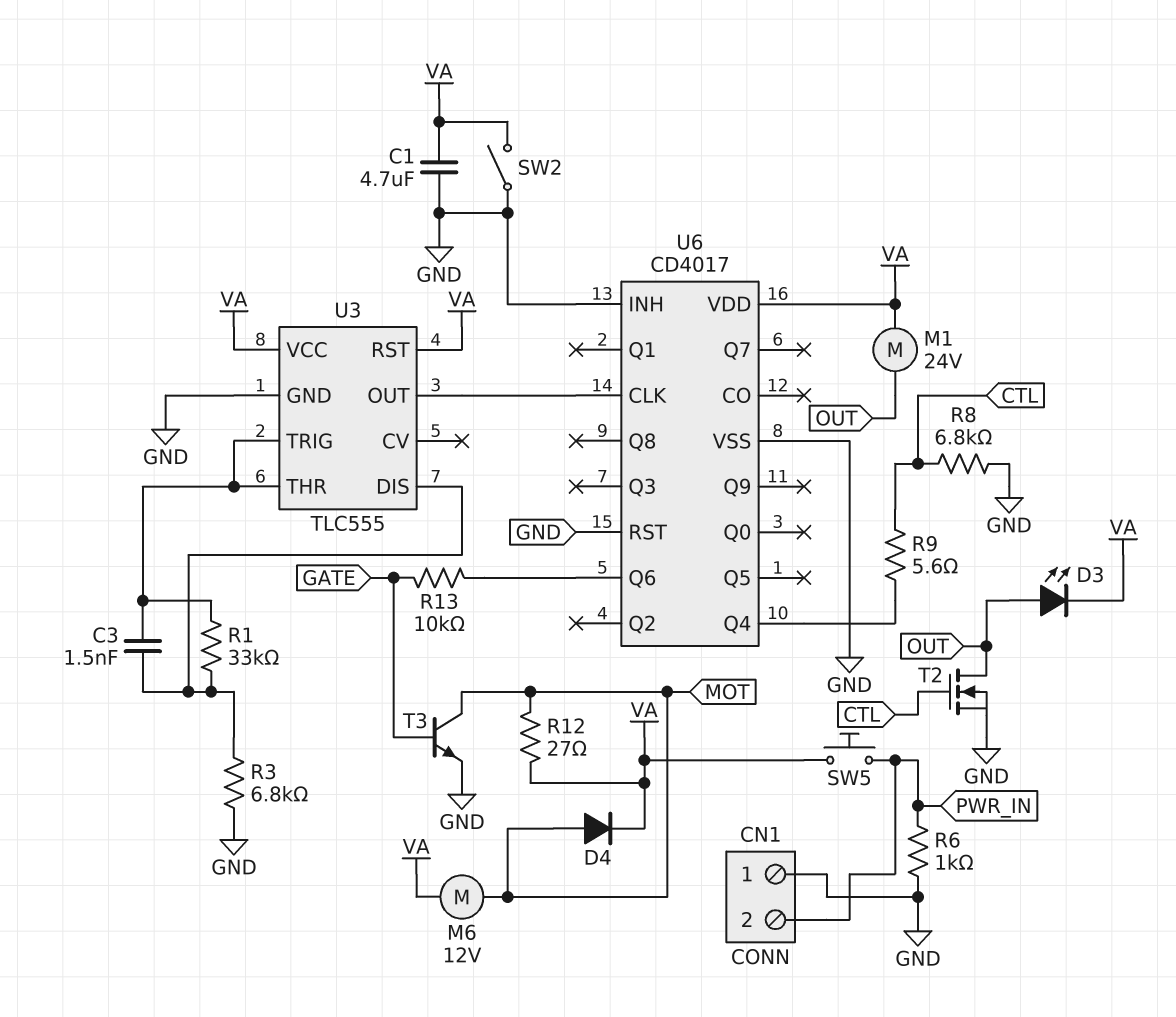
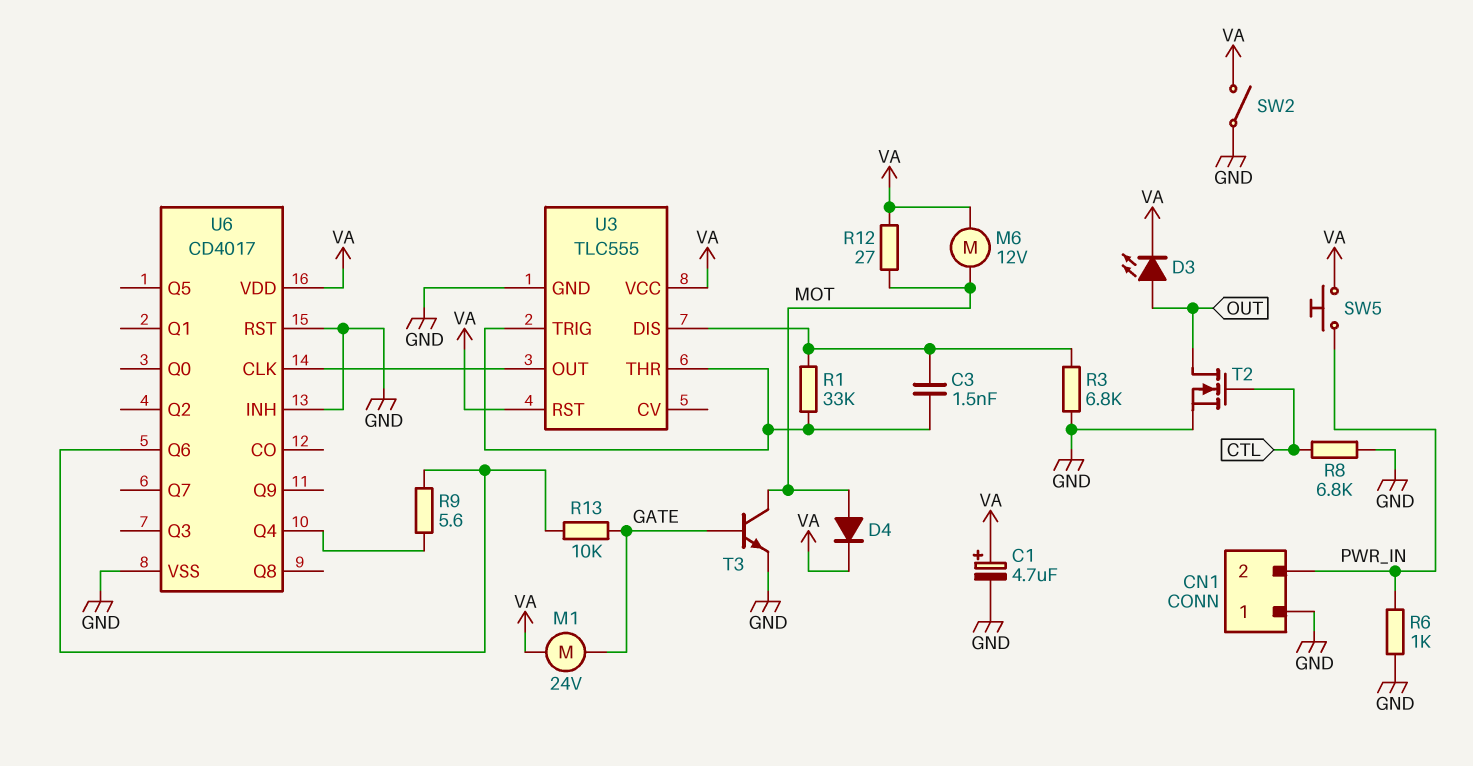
C1: 4.7uF (GND, VA) -> 4.7uF (plus VA, minus GND)
M1: motor 24V (OUT, VA) -> motor 24V (GATE, VA)
R9: 5.6 (CTL, U6/Q4) -> 5.6 (U6/Q4, U6/Q6)

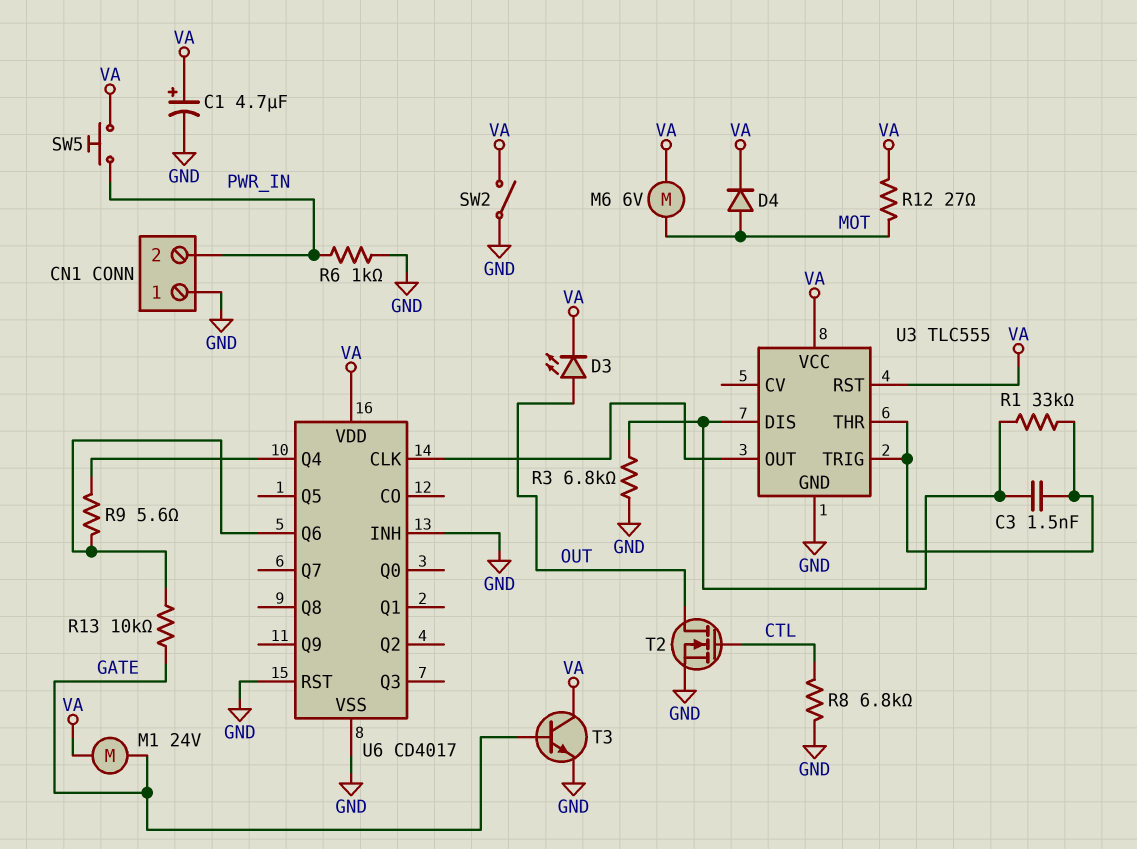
M6: motor 12V (MOT, VA) -> motor 6V (MOT, VA)
T3: NPN (B GATE, C MOT, E GND) -> NPN (B GATE, C VA, E GND)

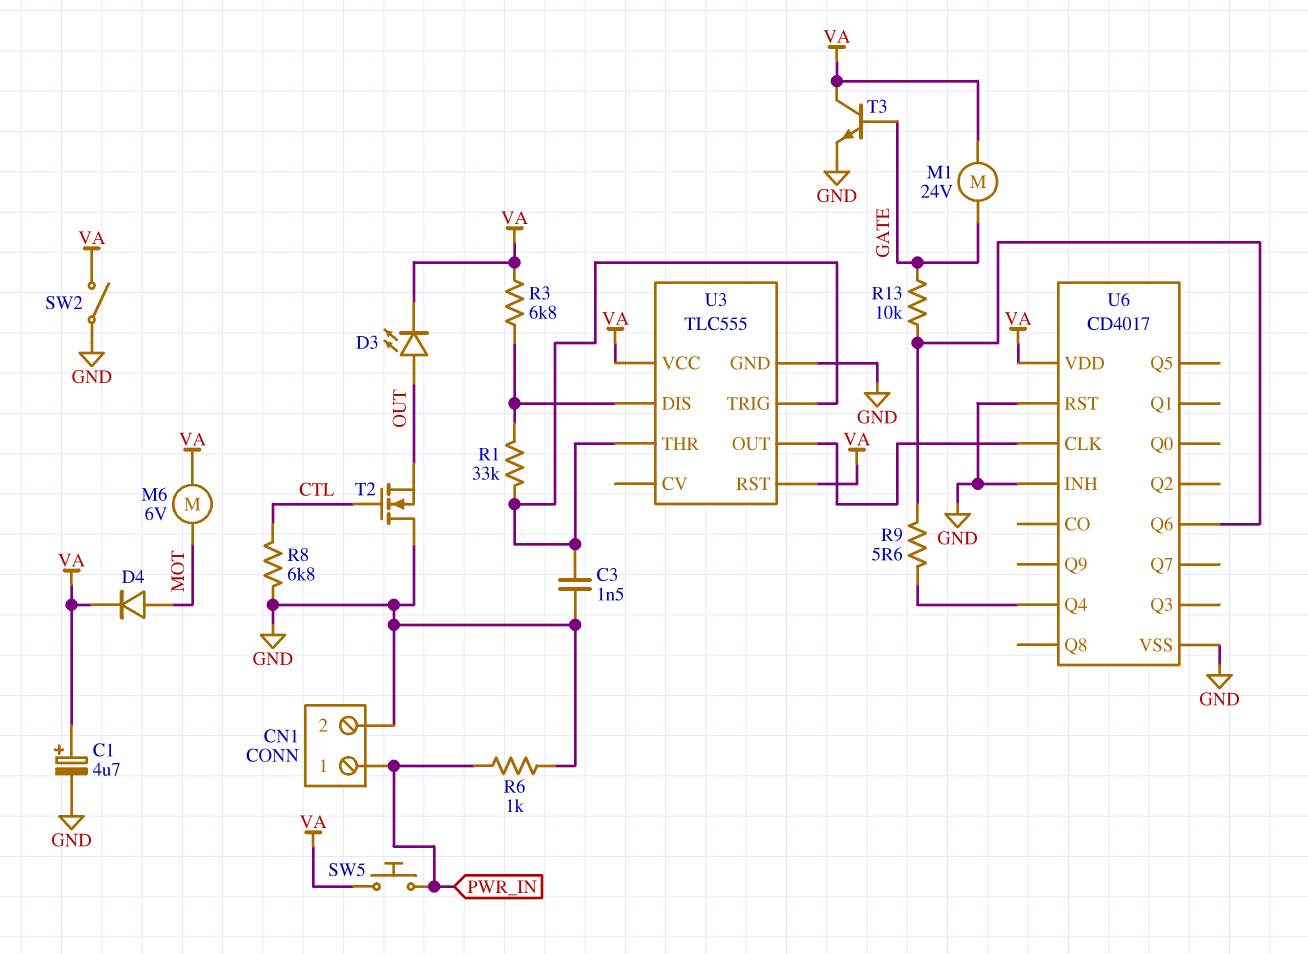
C3: 1.5nF (U3/DIS, U3/THR) -> 1.5nF (GND, U3/THR)
CN1 pin 1: GND -> PWR_IN
CN1 pin 2: PWR_IN -> GND
R3: 6.8k (GND, U3/DIS) -> 6.8k (U3/DIS, VA)
R12: 27 (MOT, VA) -> none
T2: NMOS (G CTL, D OUT, S GND) -> NMOS (G CTL, D GND, S OUT)

